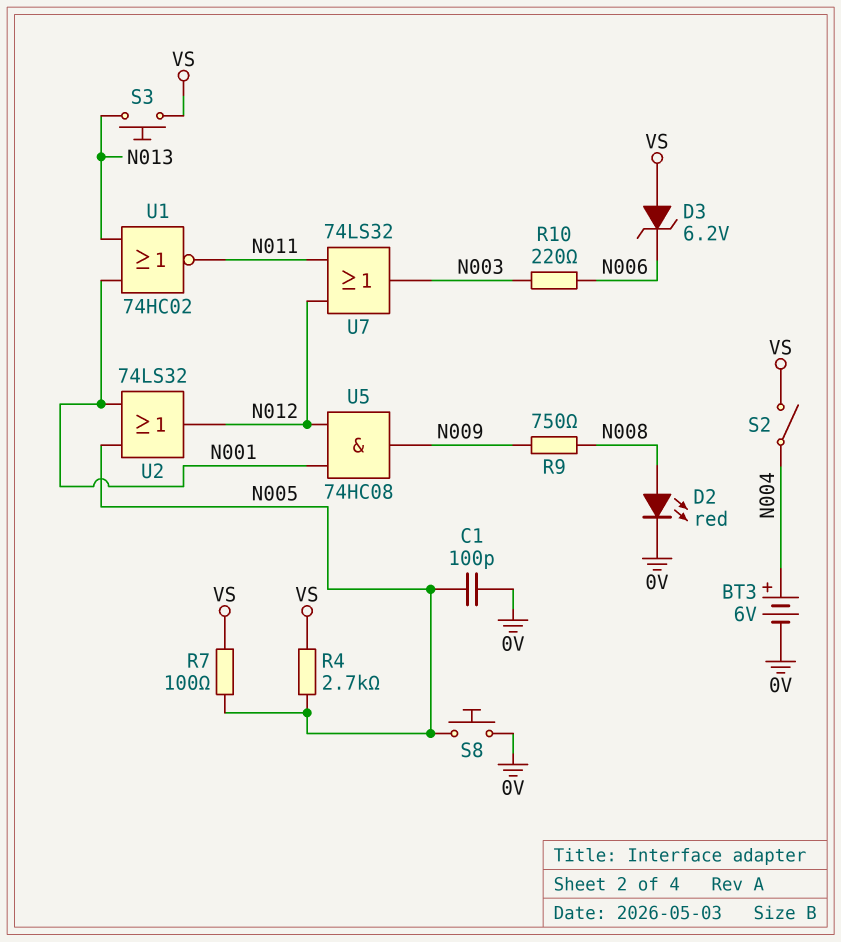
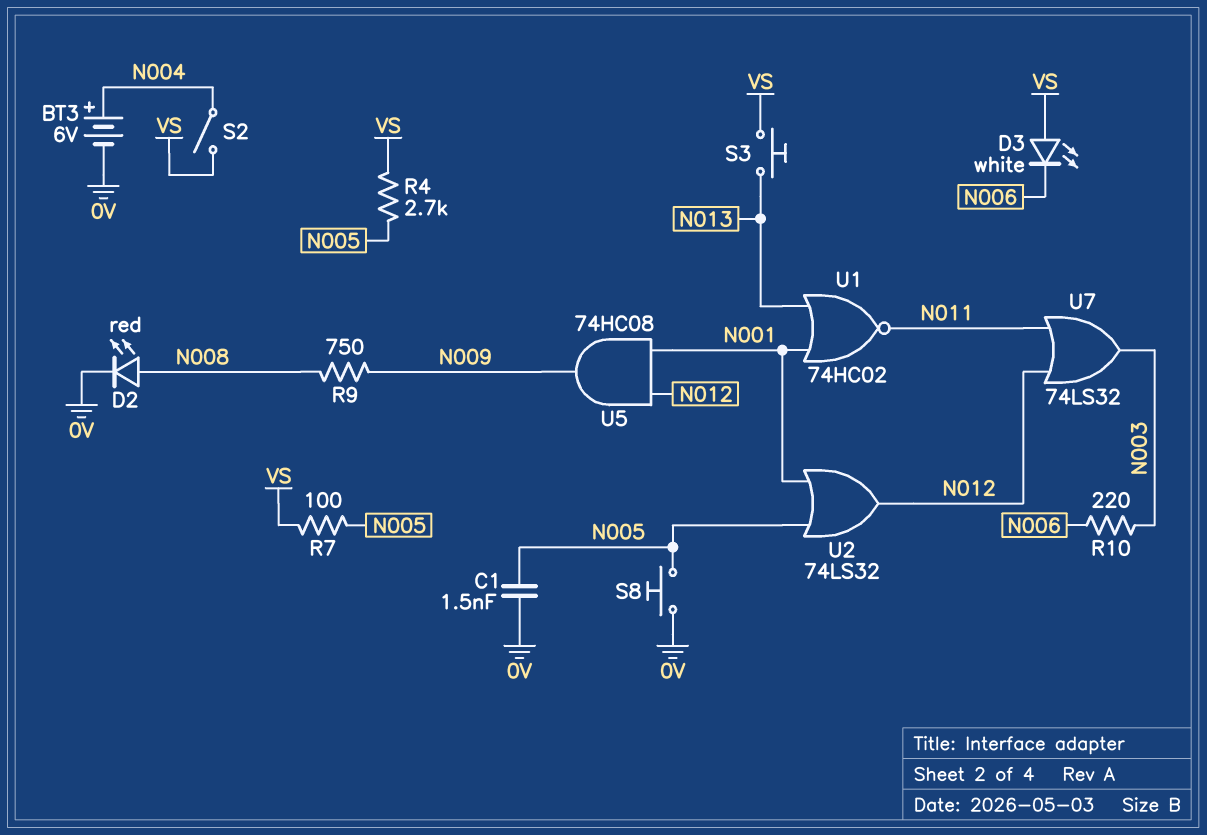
C1: 100pF (0V, N005) -> 1.5nF (0V, N005)
D3: zener 6.2V (A VS, K N006) -> LED white (A VS, K N006)

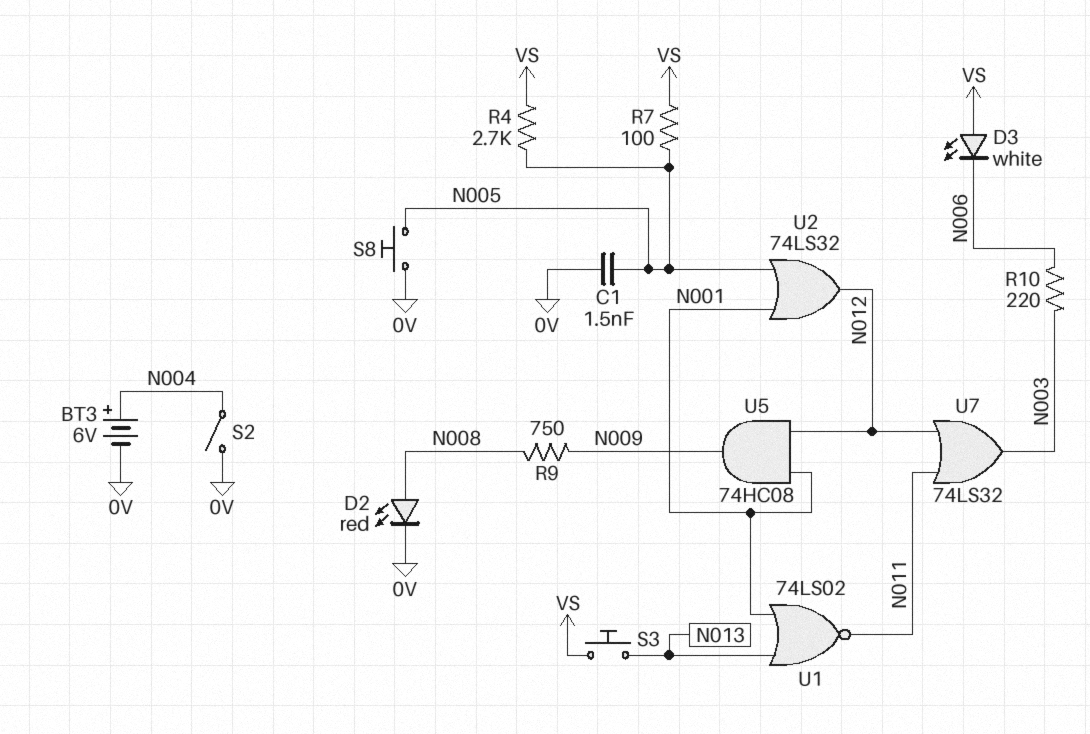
S2: switch (N004, VS) -> switch (0V, N004)
U1: NOR 74HC02 (in N001, in N013, out N011) -> NOR 74LS02 (in N001, in N013, out N011)

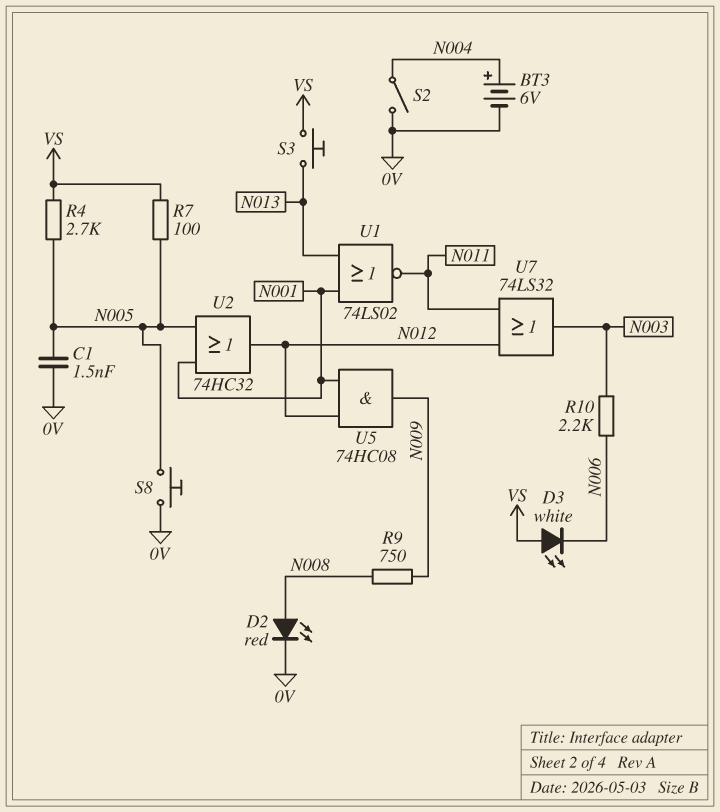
R10: 220 (N003, N006) -> 2.2k (N003, N006)
U2: OR 74LS32 (in N001, in N005, out N012) -> OR 74HC32 (in N001, in N005, out N012)

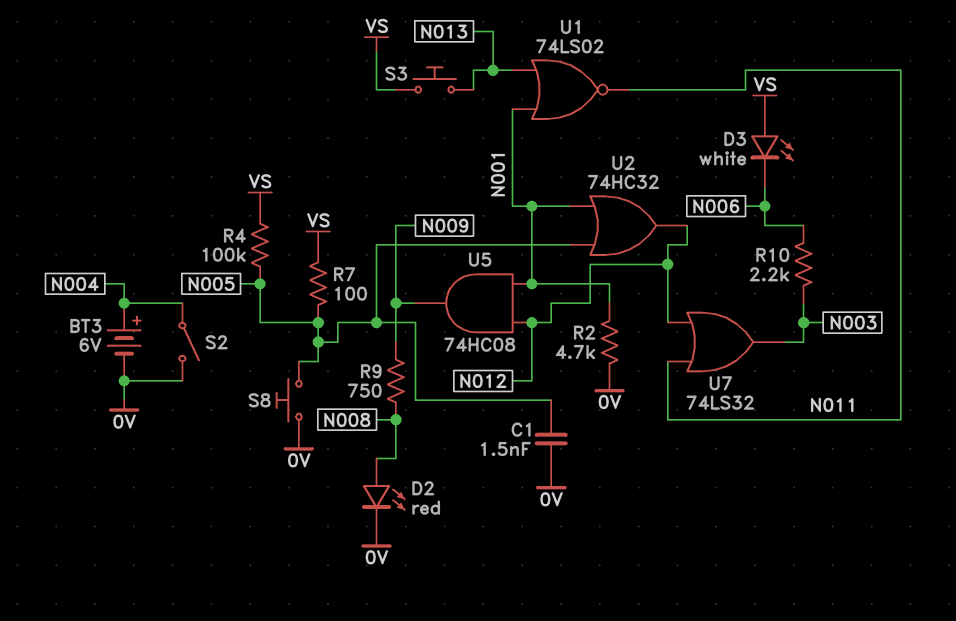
R2: none -> 4.7k (0V, N001)
R4: 2.7k (N005, VS) -> 100k (N005, VS)

